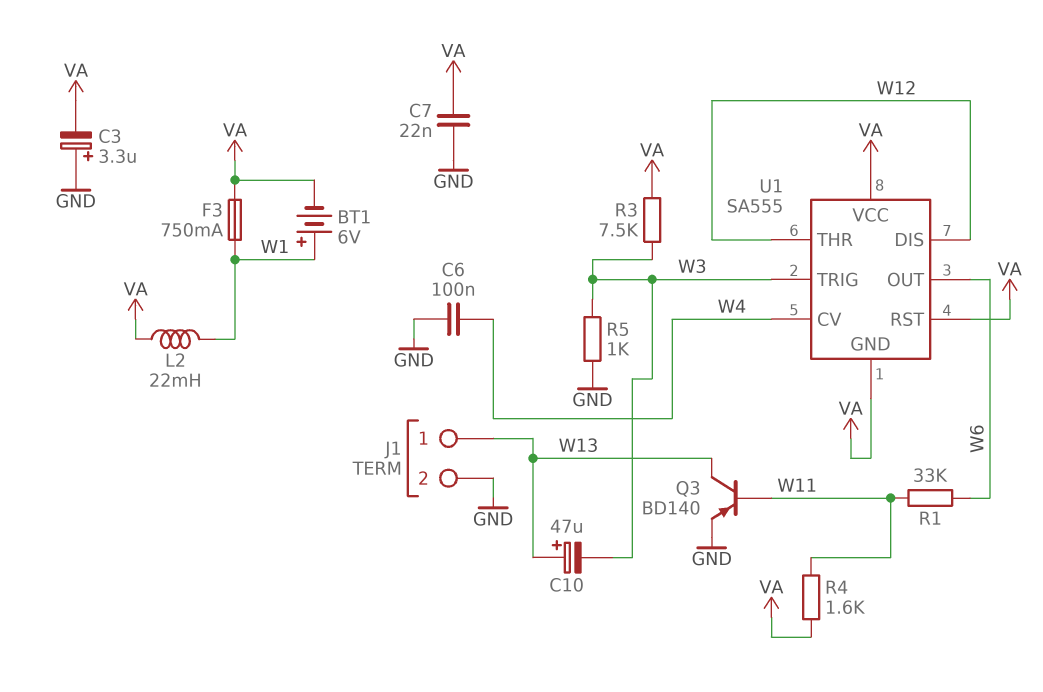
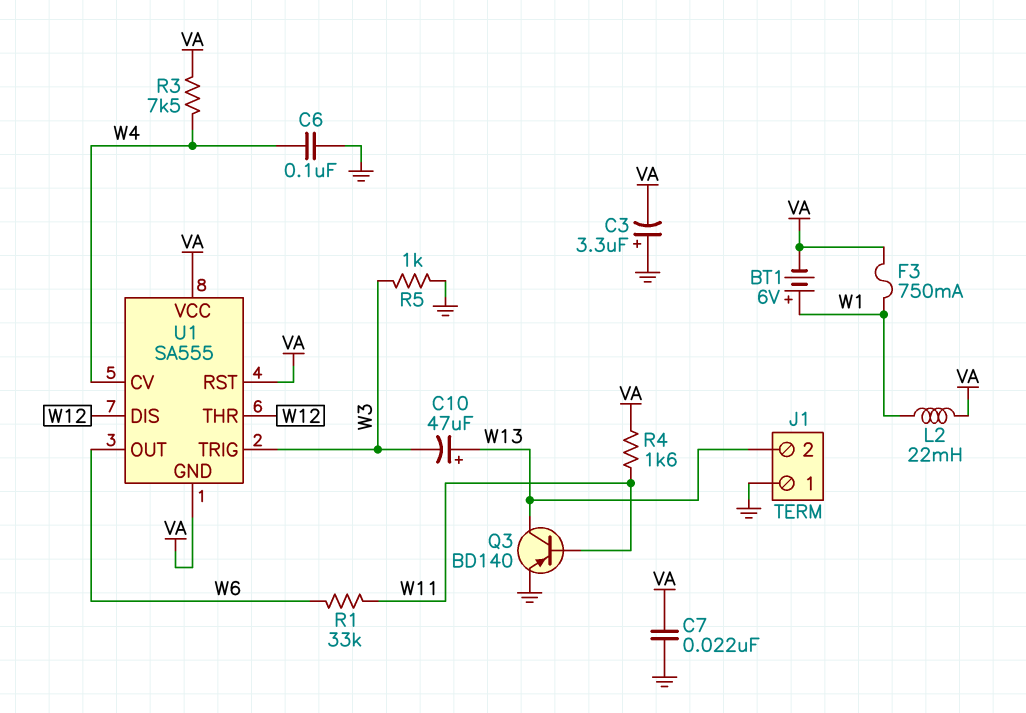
J1 pin 1: W13 -> GND
J1 pin 2: GND -> W13
R3: 7.5k (VA, W3) -> 7.5k (VA, W4)

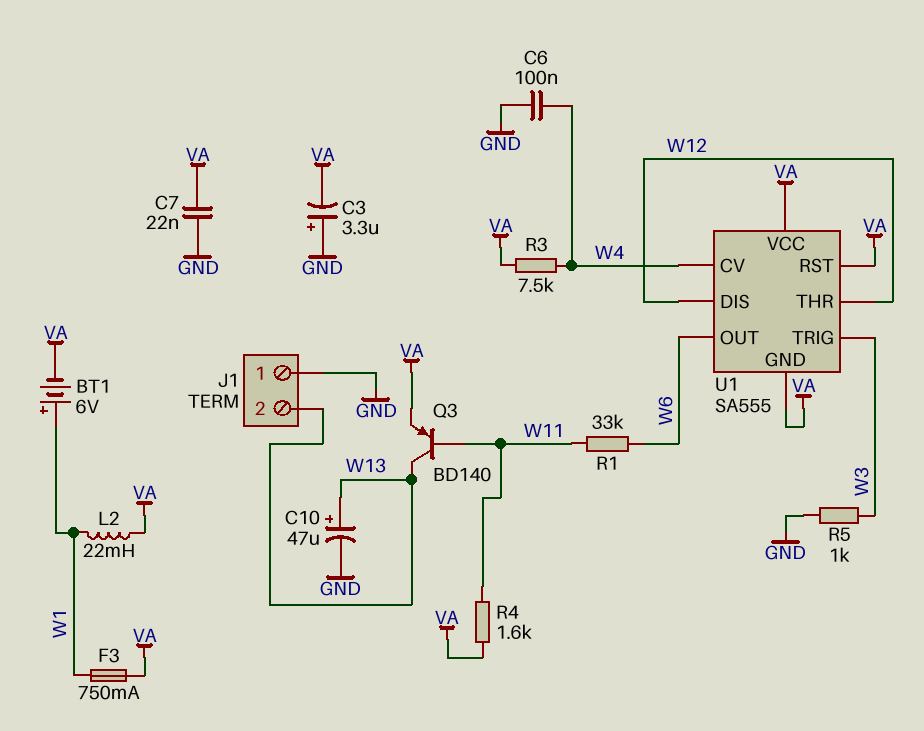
C10: 47uF (plus W13, minus W3) -> 47uF (plus W13, minus GND)
Q3: PNP BD140 (B W11, C W13, E GND) -> PNP BD140 (B W11, C W13, E VA)

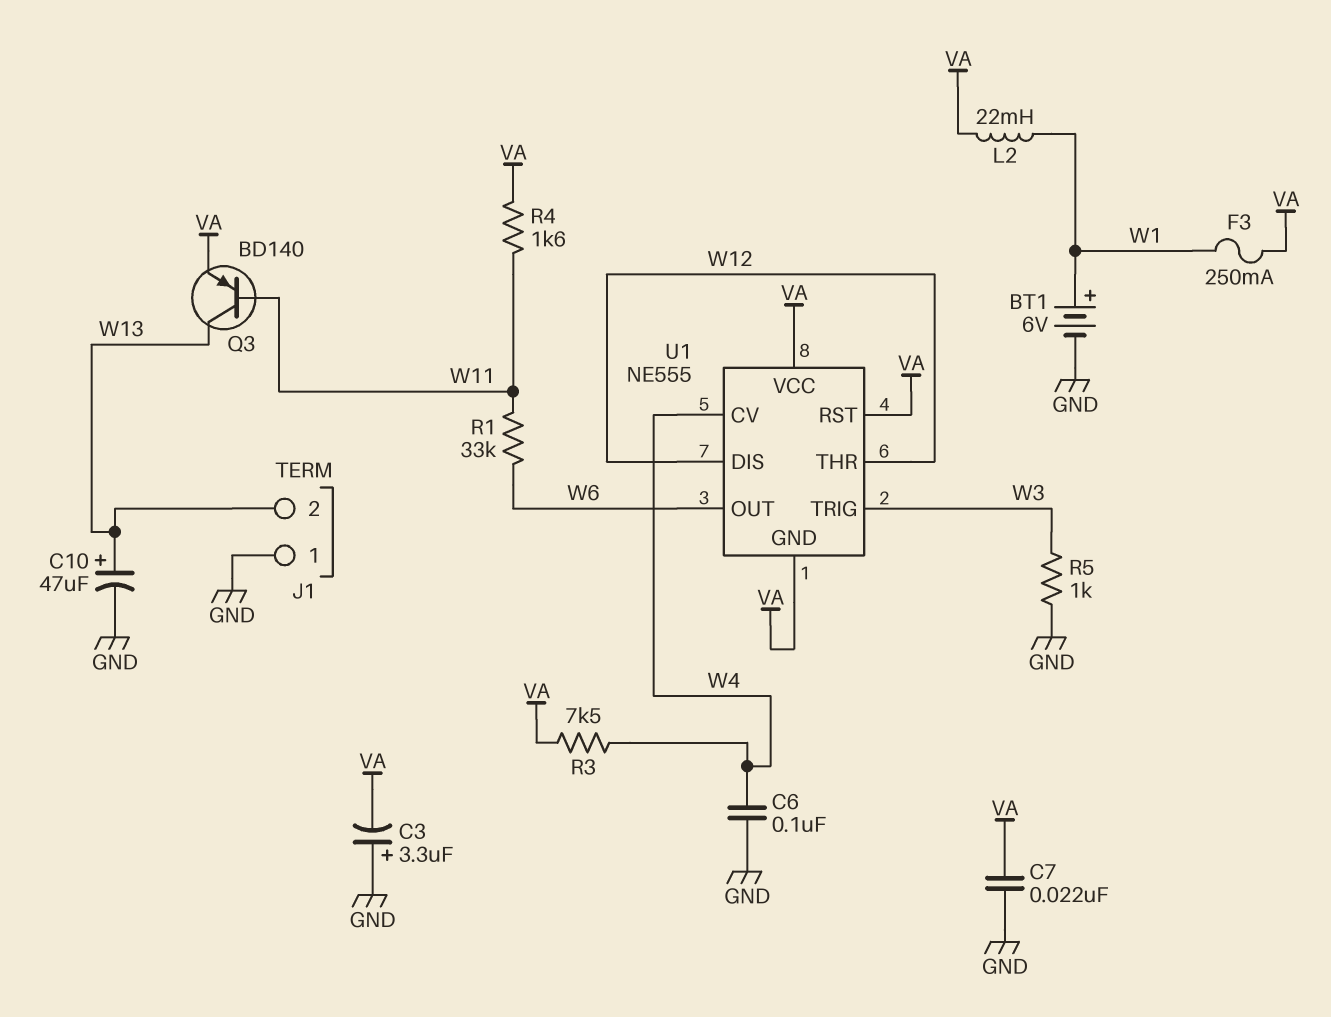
BT1: 6V (plus W1, minus VA) -> 6V (plus W1, minus GND)
F3: 750mA (VA, W1) -> 250mA (VA, W1)
U1: SA555 -> NE555

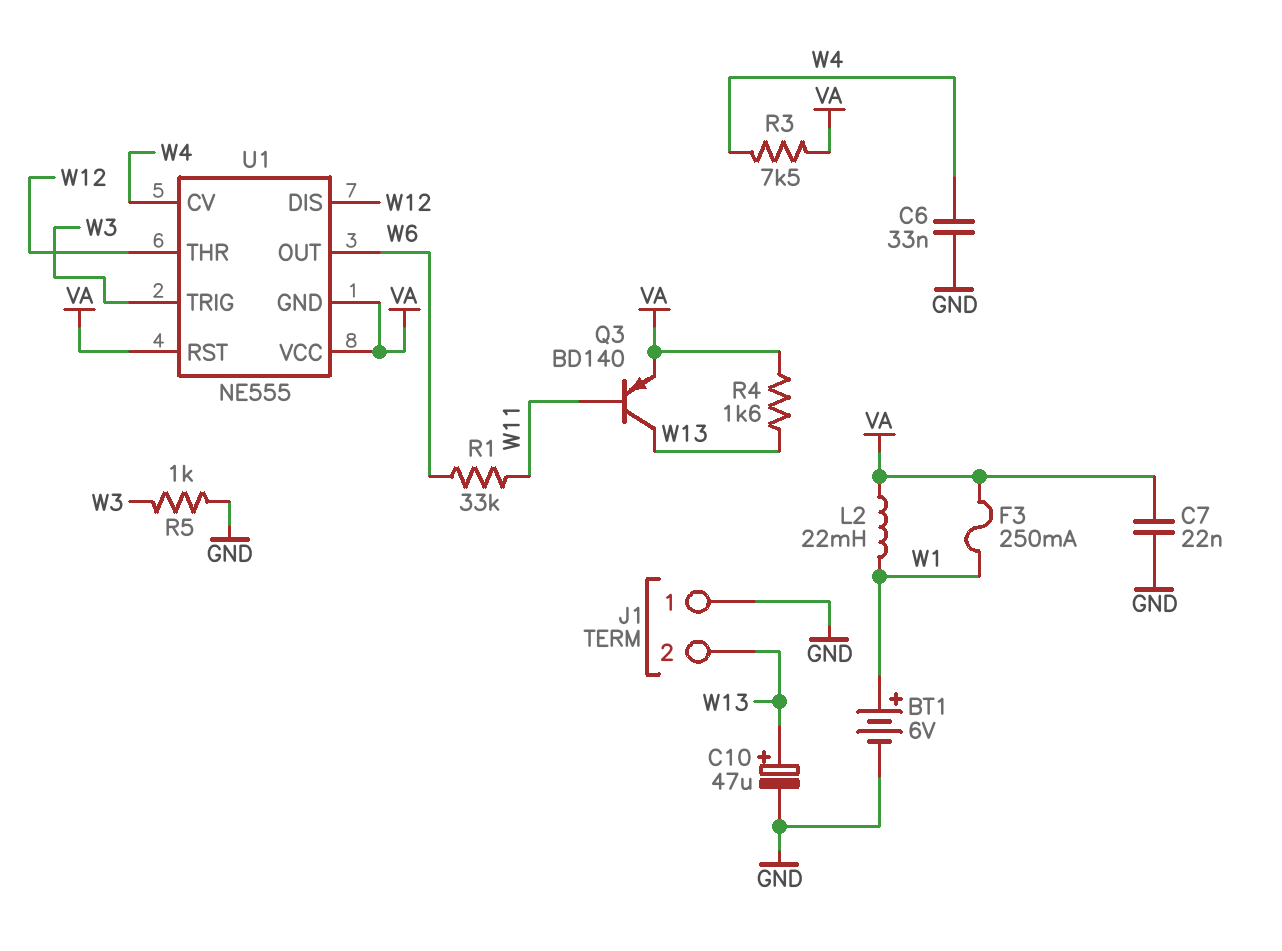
C3: 3.3uF (plus GND, minus VA) -> none
C6: 100nF (GND, W4) -> 33nF (GND, W4)
R4: 1.6k (VA, W11) -> 1.6k (VA, W13)

